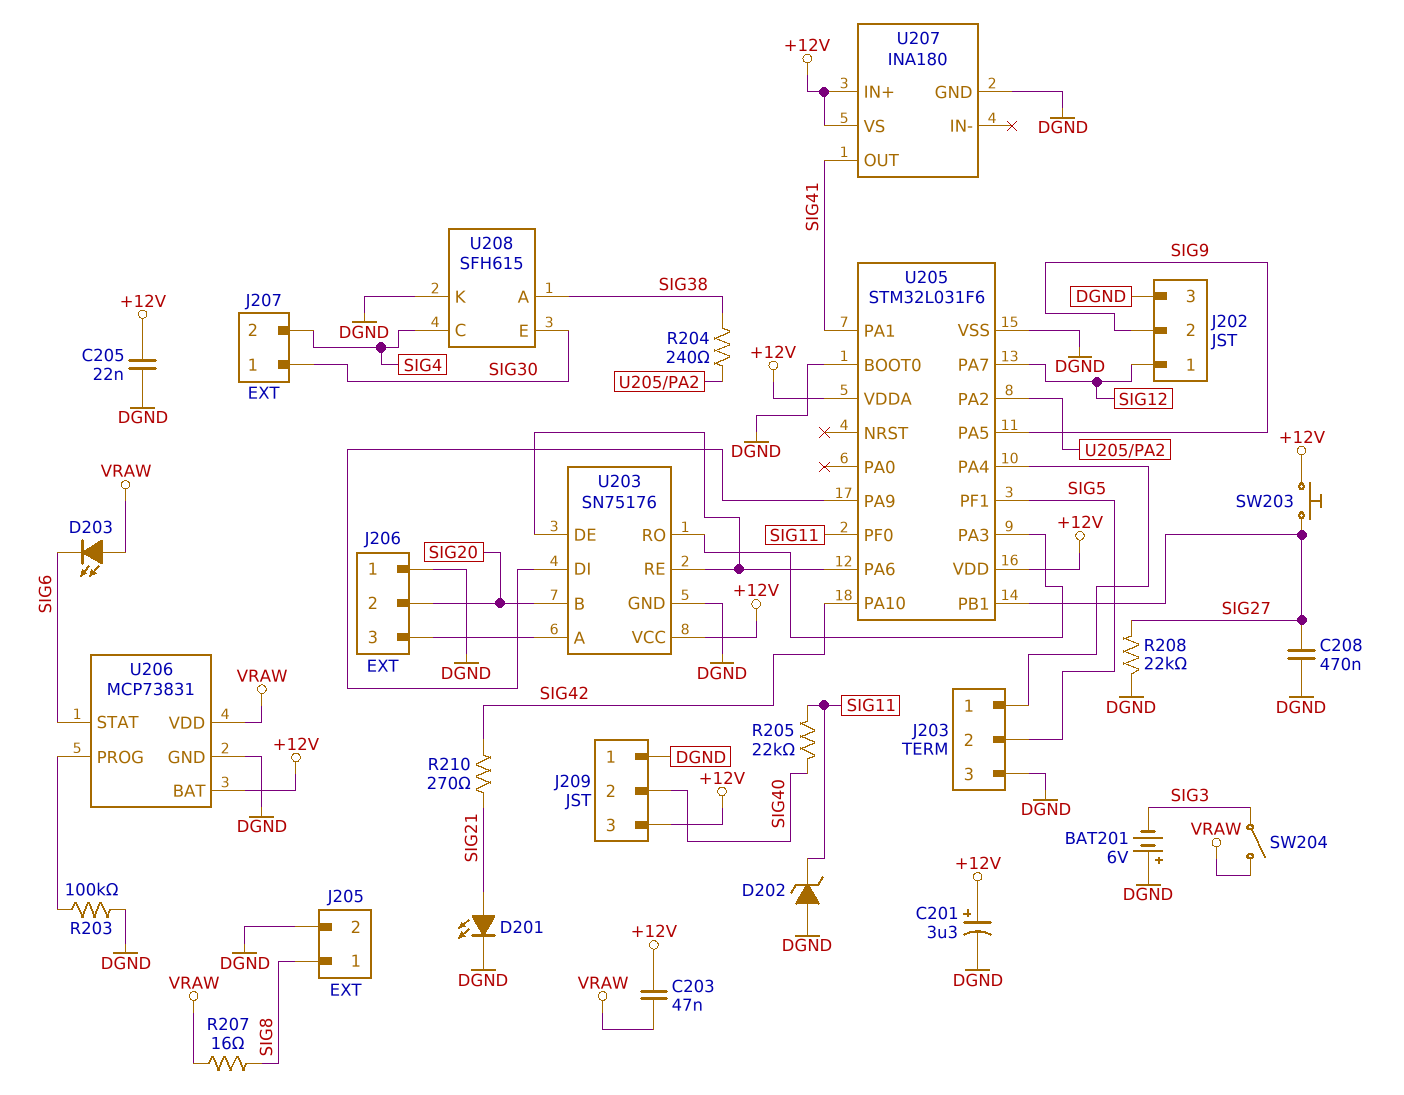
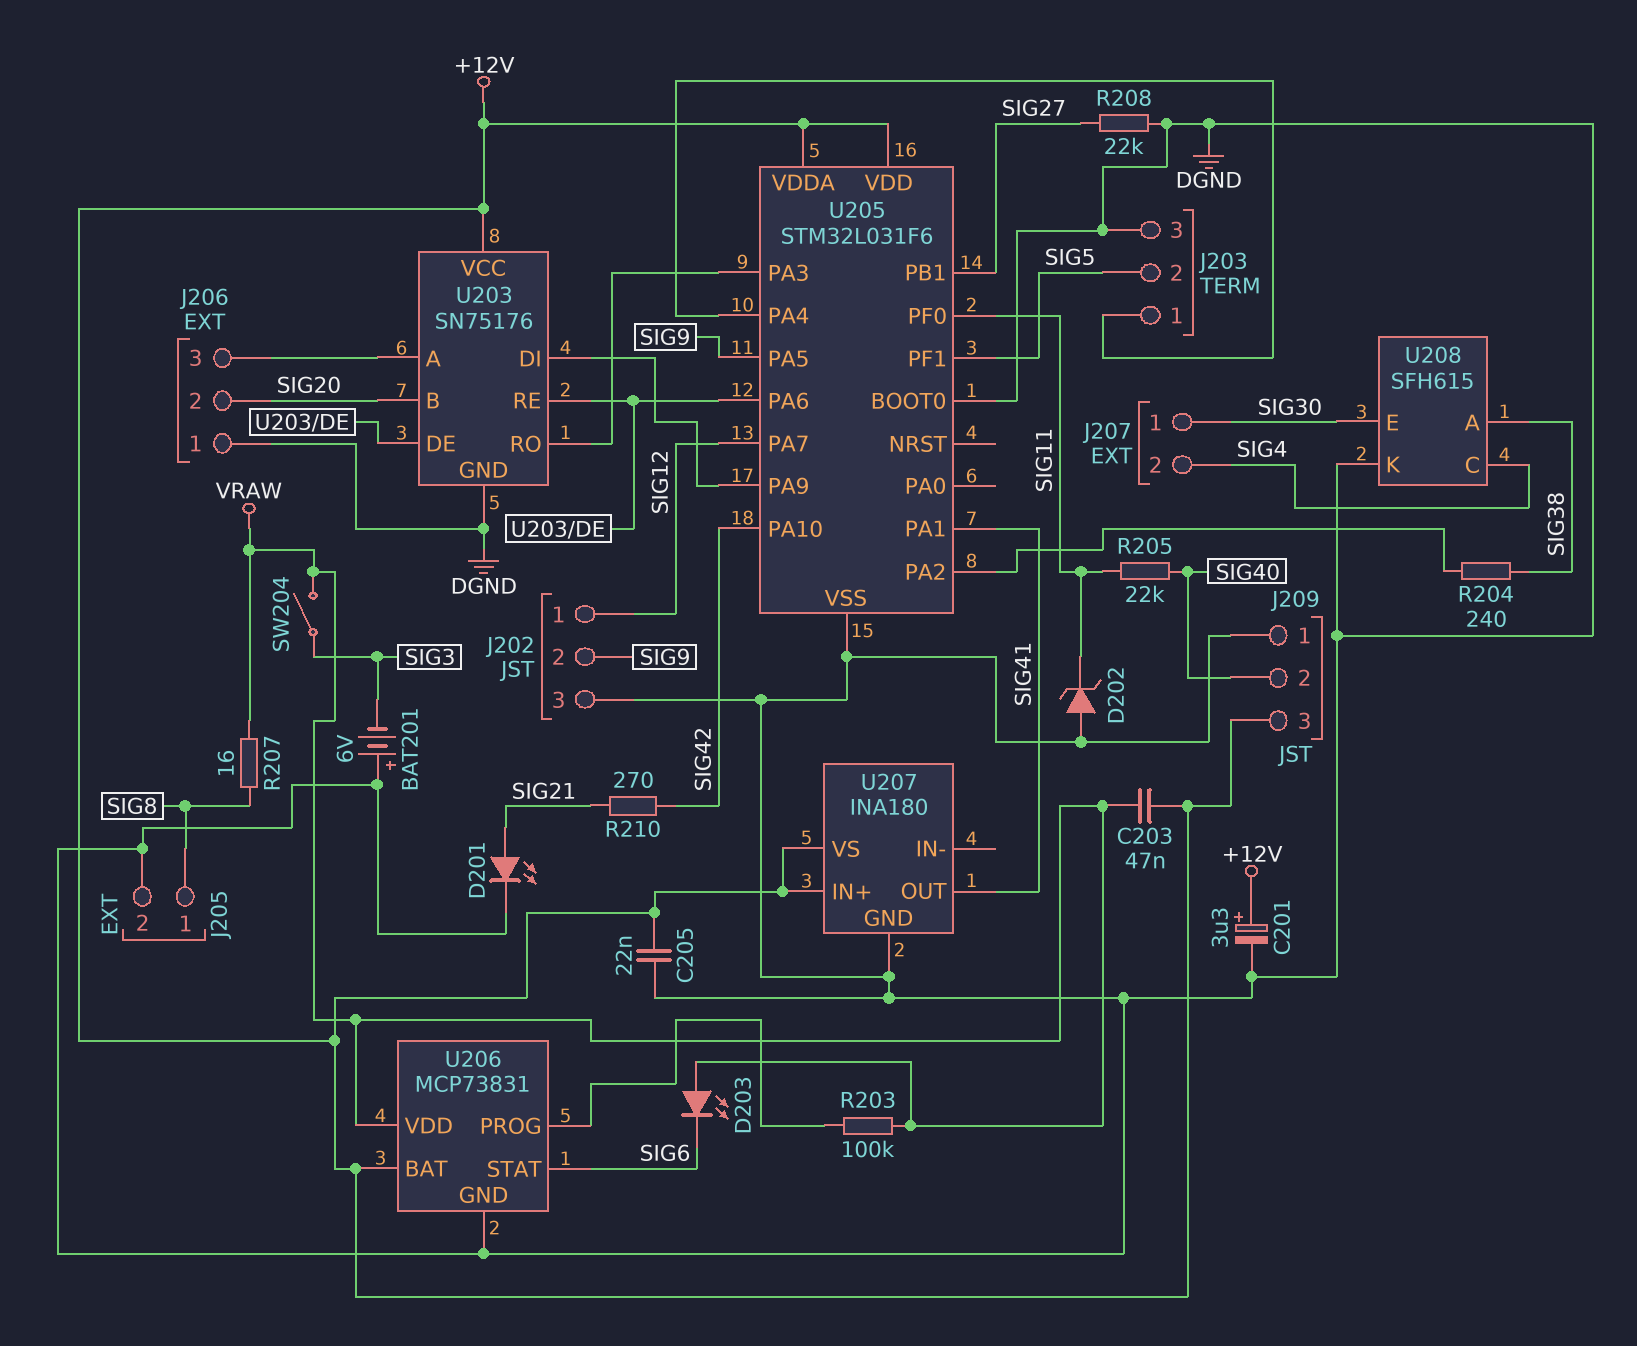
C208: 470nF (DGND, SIG27) -> none
R203: 100k (DGND, U206/PROG) -> 100k (U206/PROG, VRAW)
SW203: button (+12V, SIG27) -> none

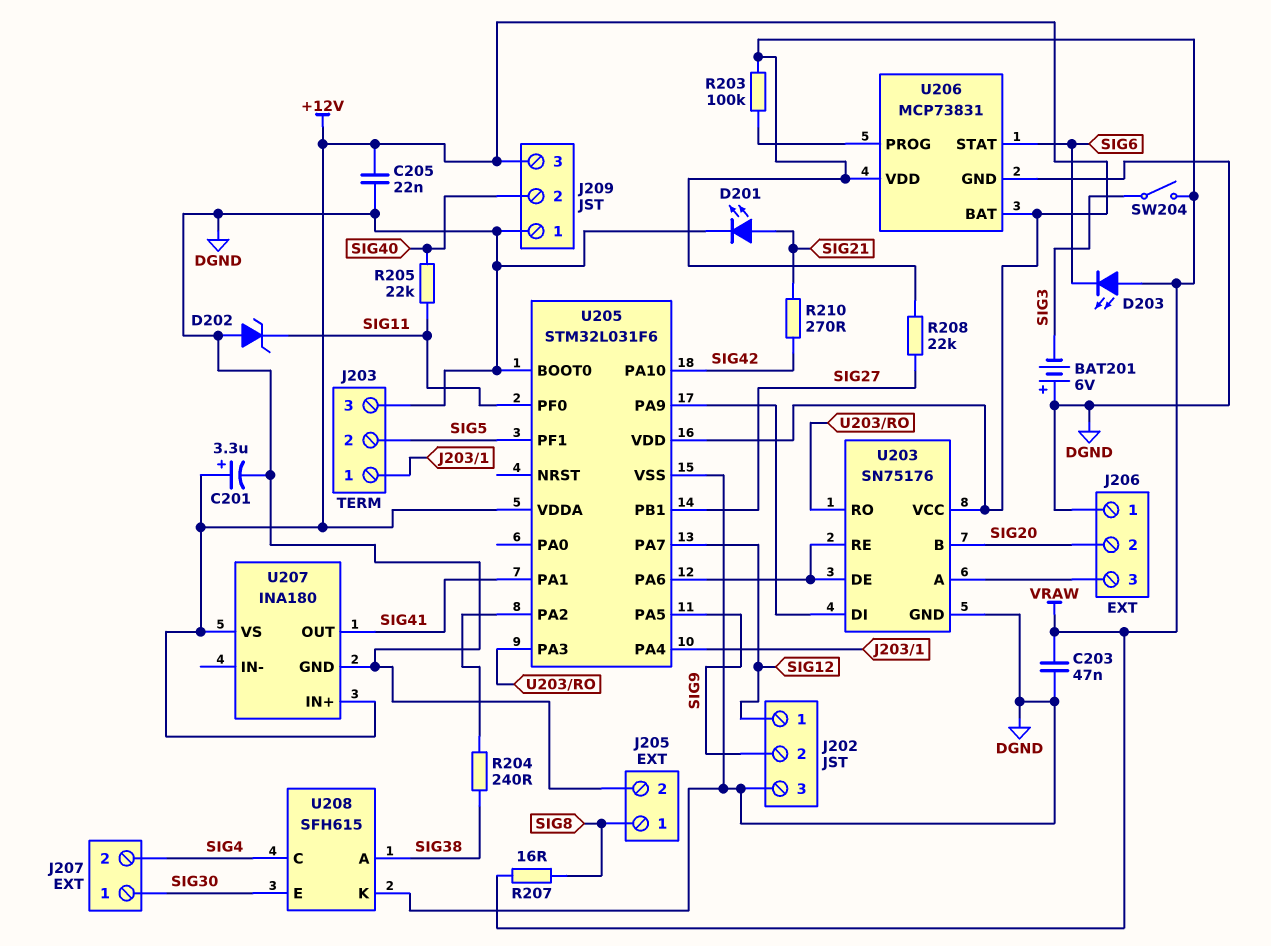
C203: 47nF (+12V, VRAW) -> 47nF (DGND, VRAW)
R208: 22k (DGND, SIG27) -> 22k (SIG27, VRAW)

